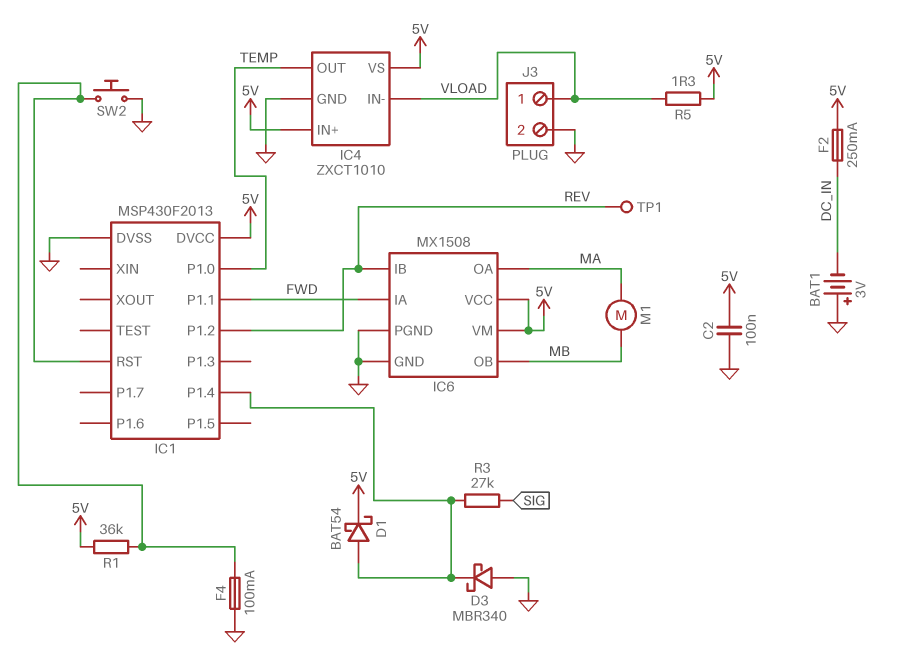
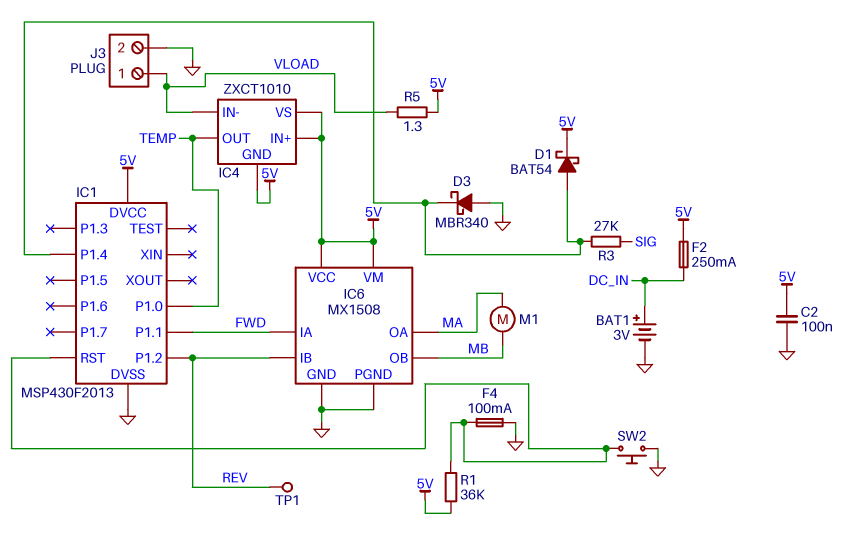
BAT1: 3V (plus GND, minus DC_IN) -> 3V (plus DC_IN, minus GND)
IC4 pin GND: GND -> 5V

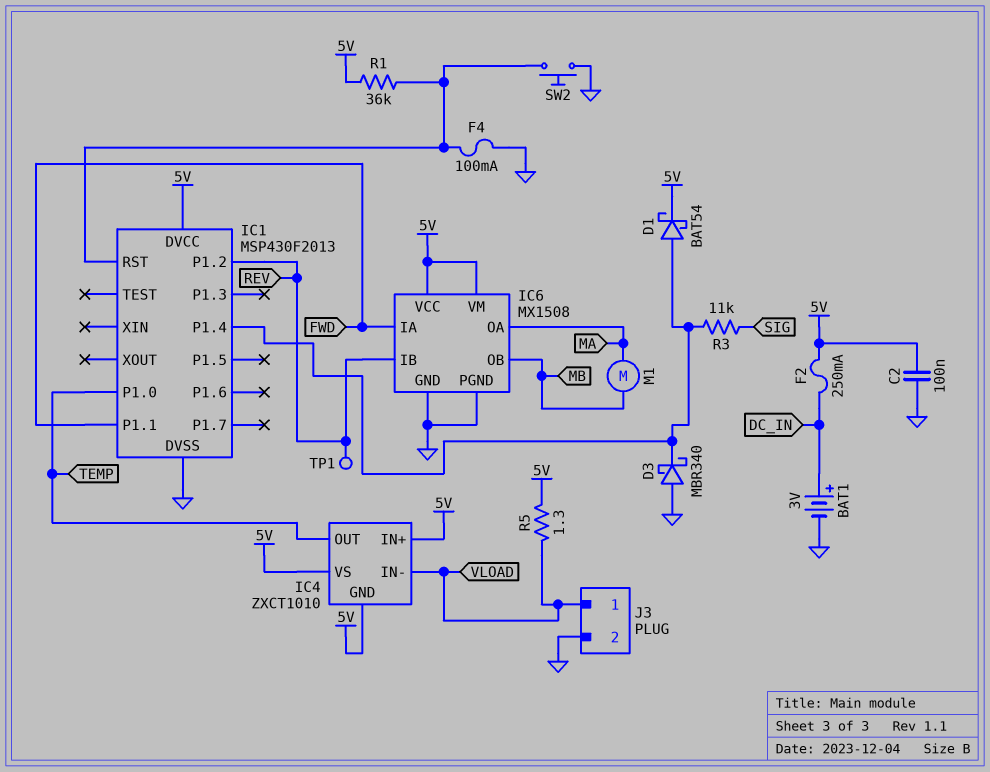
R3: 27k (IC1/P1.4, SIG) -> 11k (IC1/P1.4, SIG)

